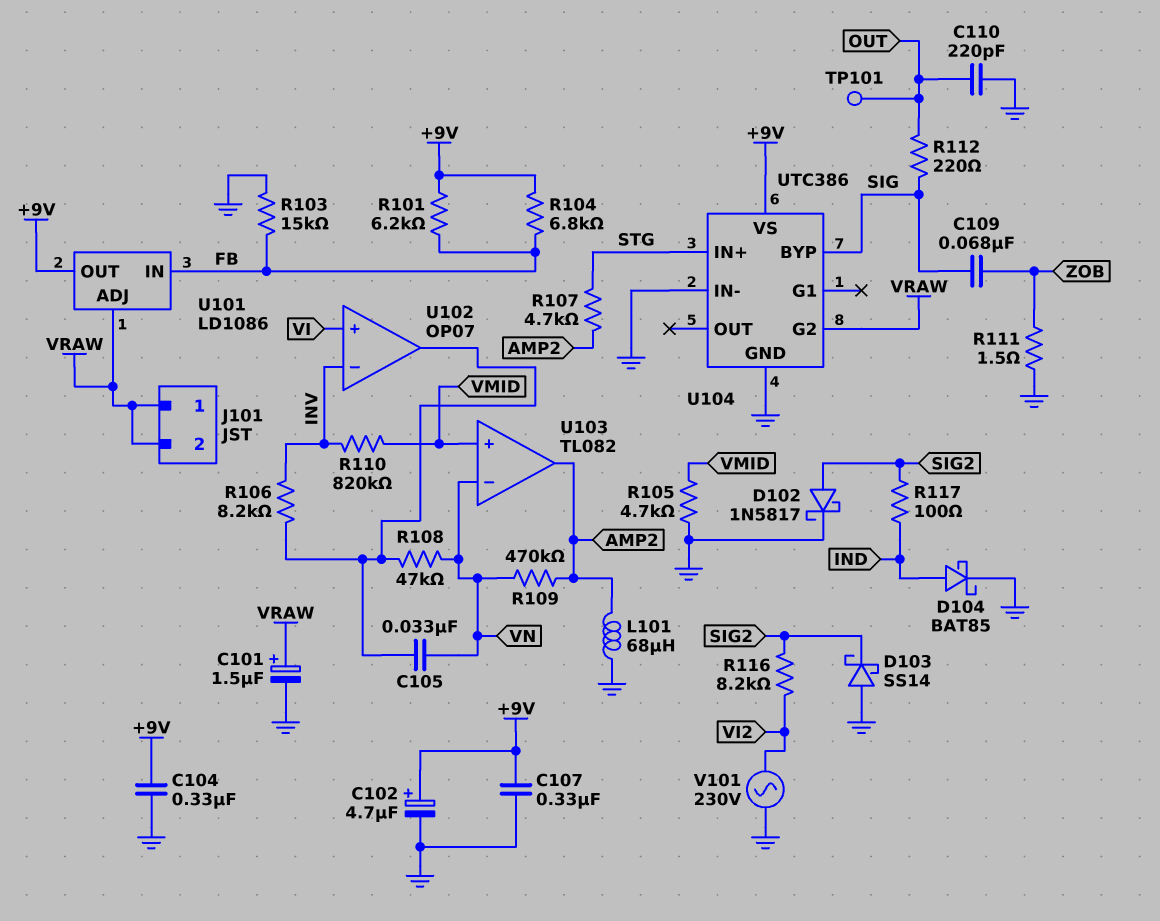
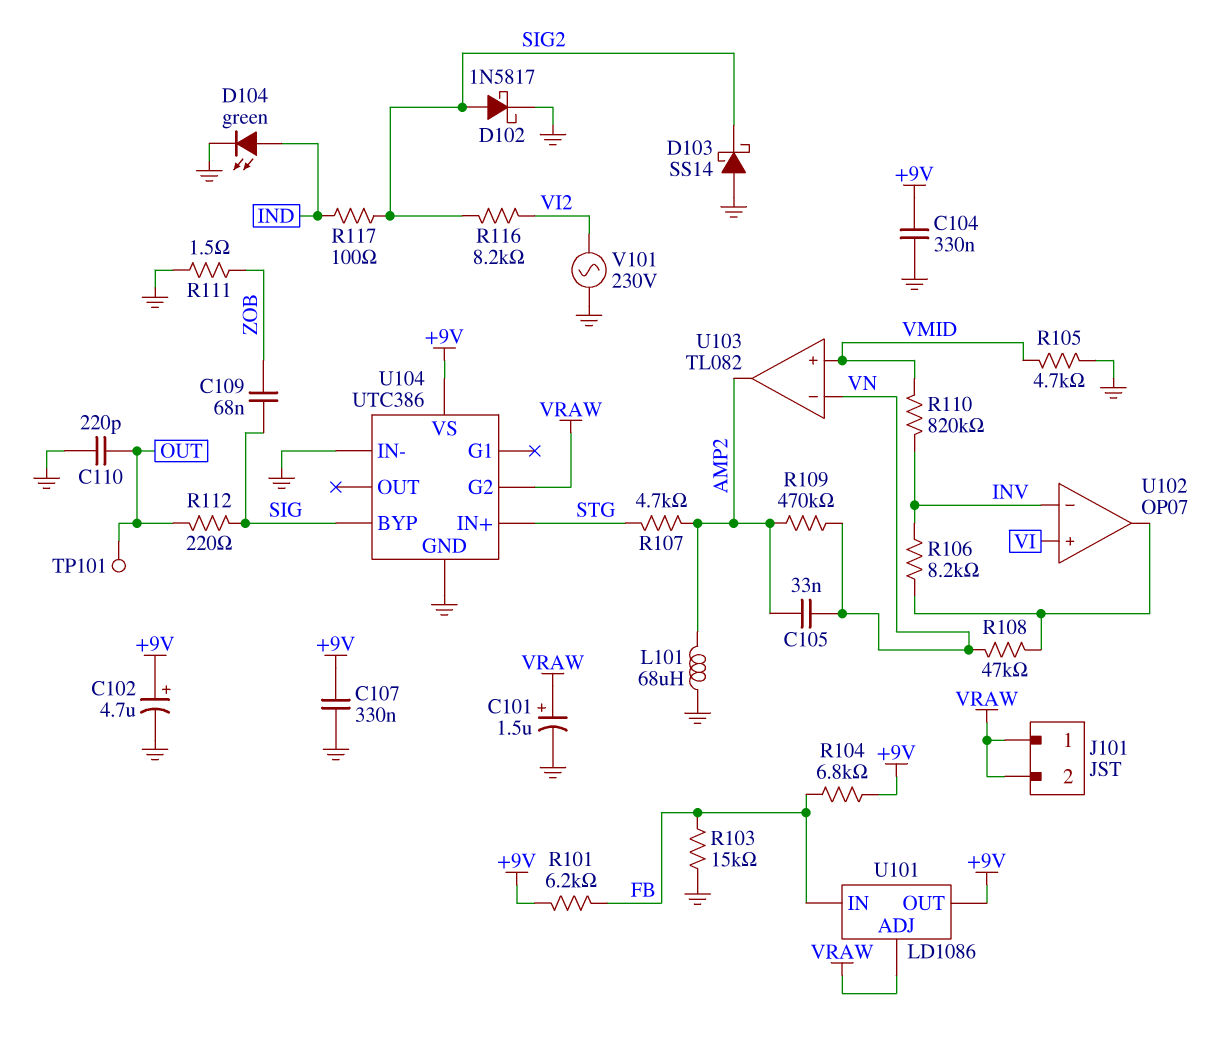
C105: 33nF (U102/out, VN) -> 33nF (AMP2, VN)
D104: schottky BAT85 (A IND, K GND) -> LED green (A IND, K GND)

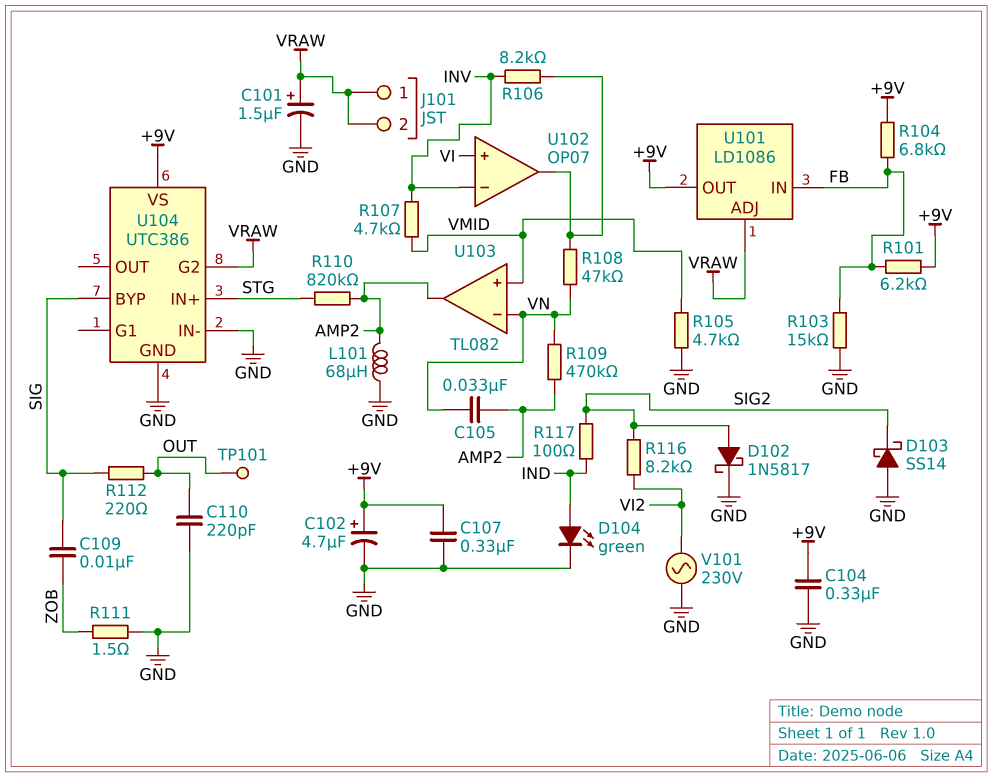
C109: 68nF (SIG, ZOB) -> 10nF (SIG, ZOB)
R107: 4.7k (AMP2, STG) -> 4.7k (INV, VMID)
R110: 820k (INV, VMID) -> 820k (AMP2, STG)

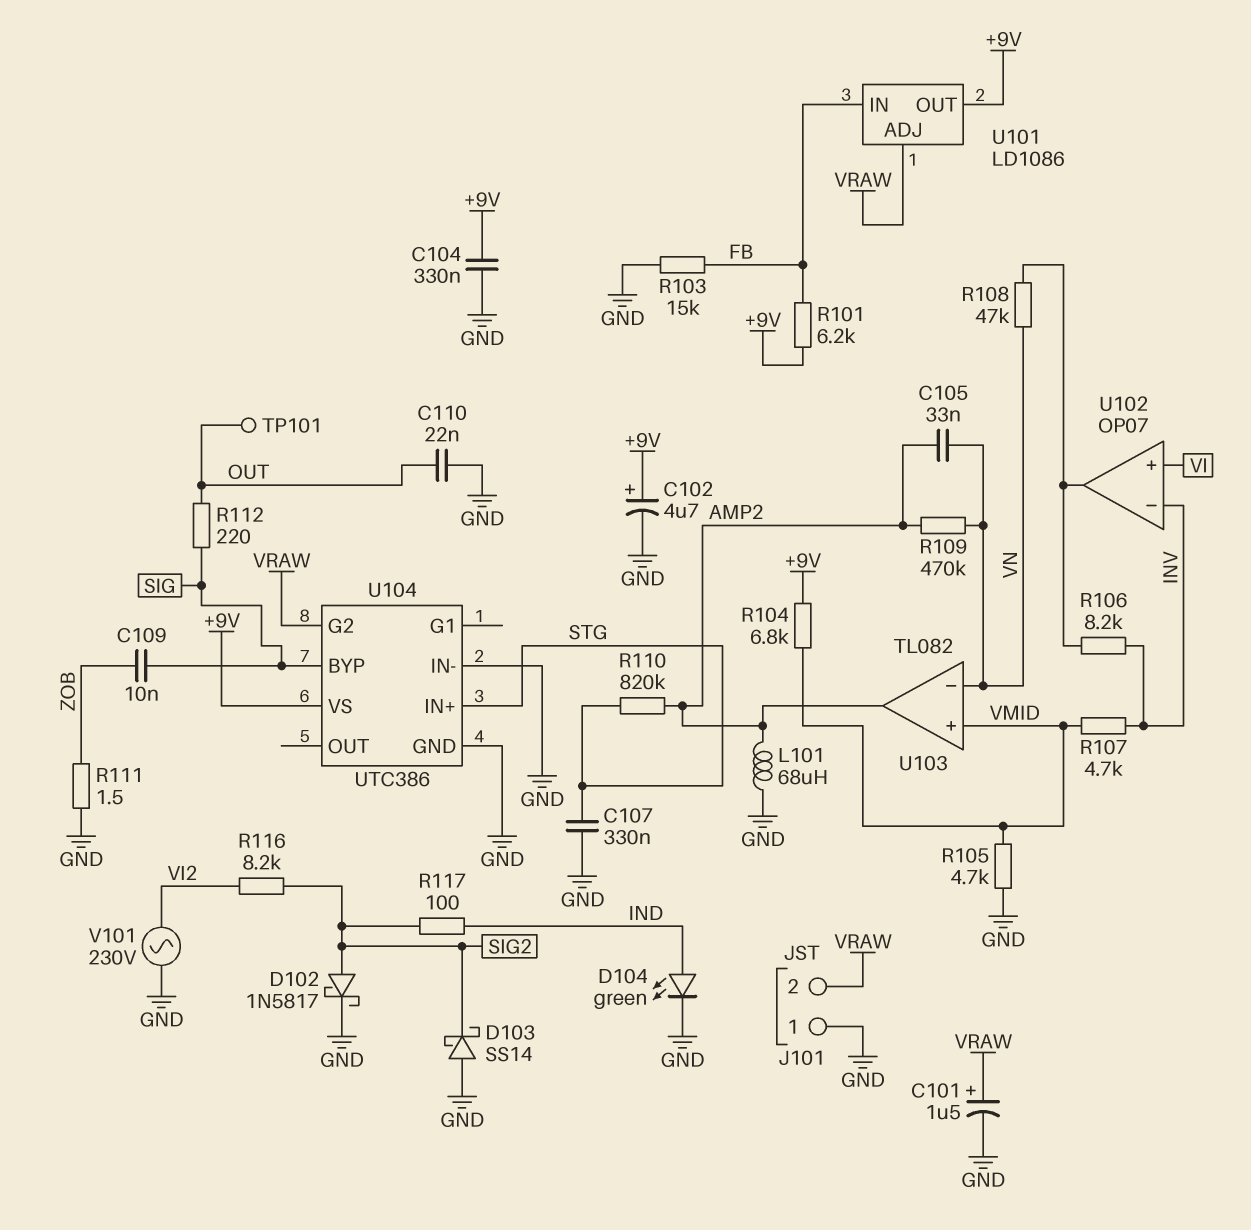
C107: 330nF (+9V, GND) -> 330nF (GND, STG)
C110: 220pF (GND, OUT) -> 22nF (GND, OUT)
J101 pin 1: VRAW -> GND
R104: 6.8k (+9V, FB) -> 6.8k (+9V, VMID)

